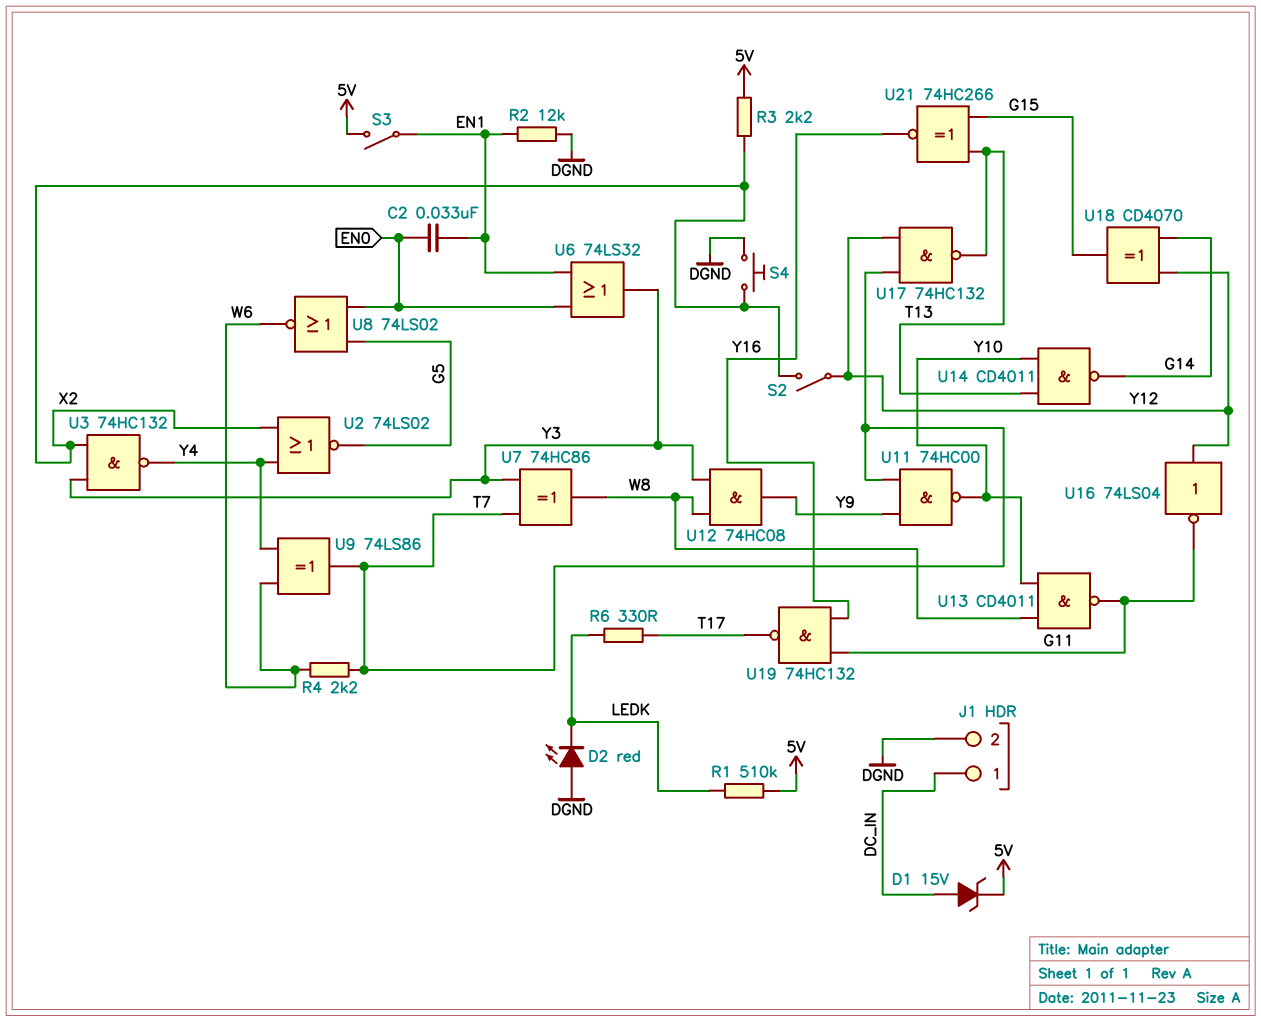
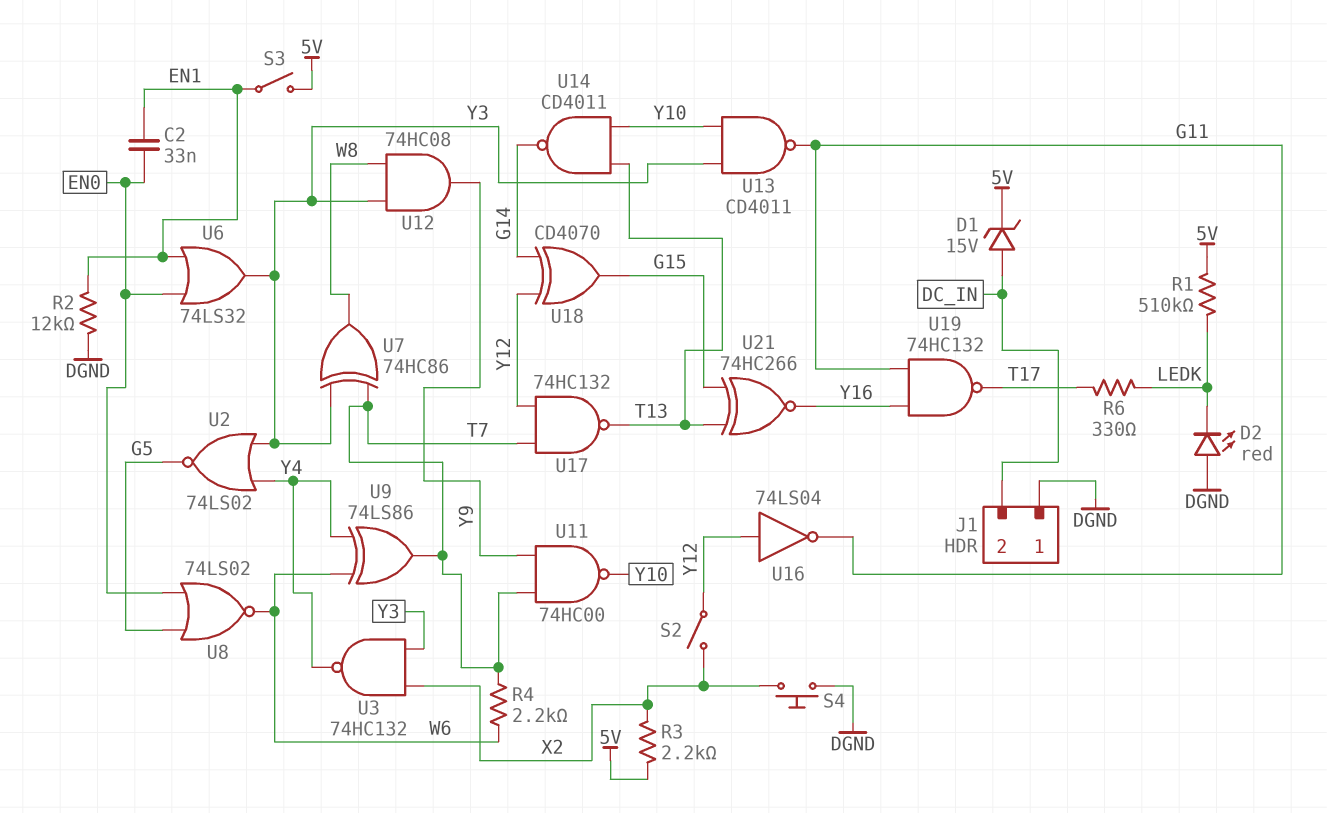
J1 pin 1: DC_IN -> DGND
J1 pin 2: DGND -> DC_IN
U2: NOR 74LS02 (in X2, in Y4, out G5) -> NOR 74LS02 (in Y3, in Y4, out G5)
U13: NAND CD4011 (in W8, in Y10, out G11) -> NAND CD4011 (in Y3, in Y10, out G11)

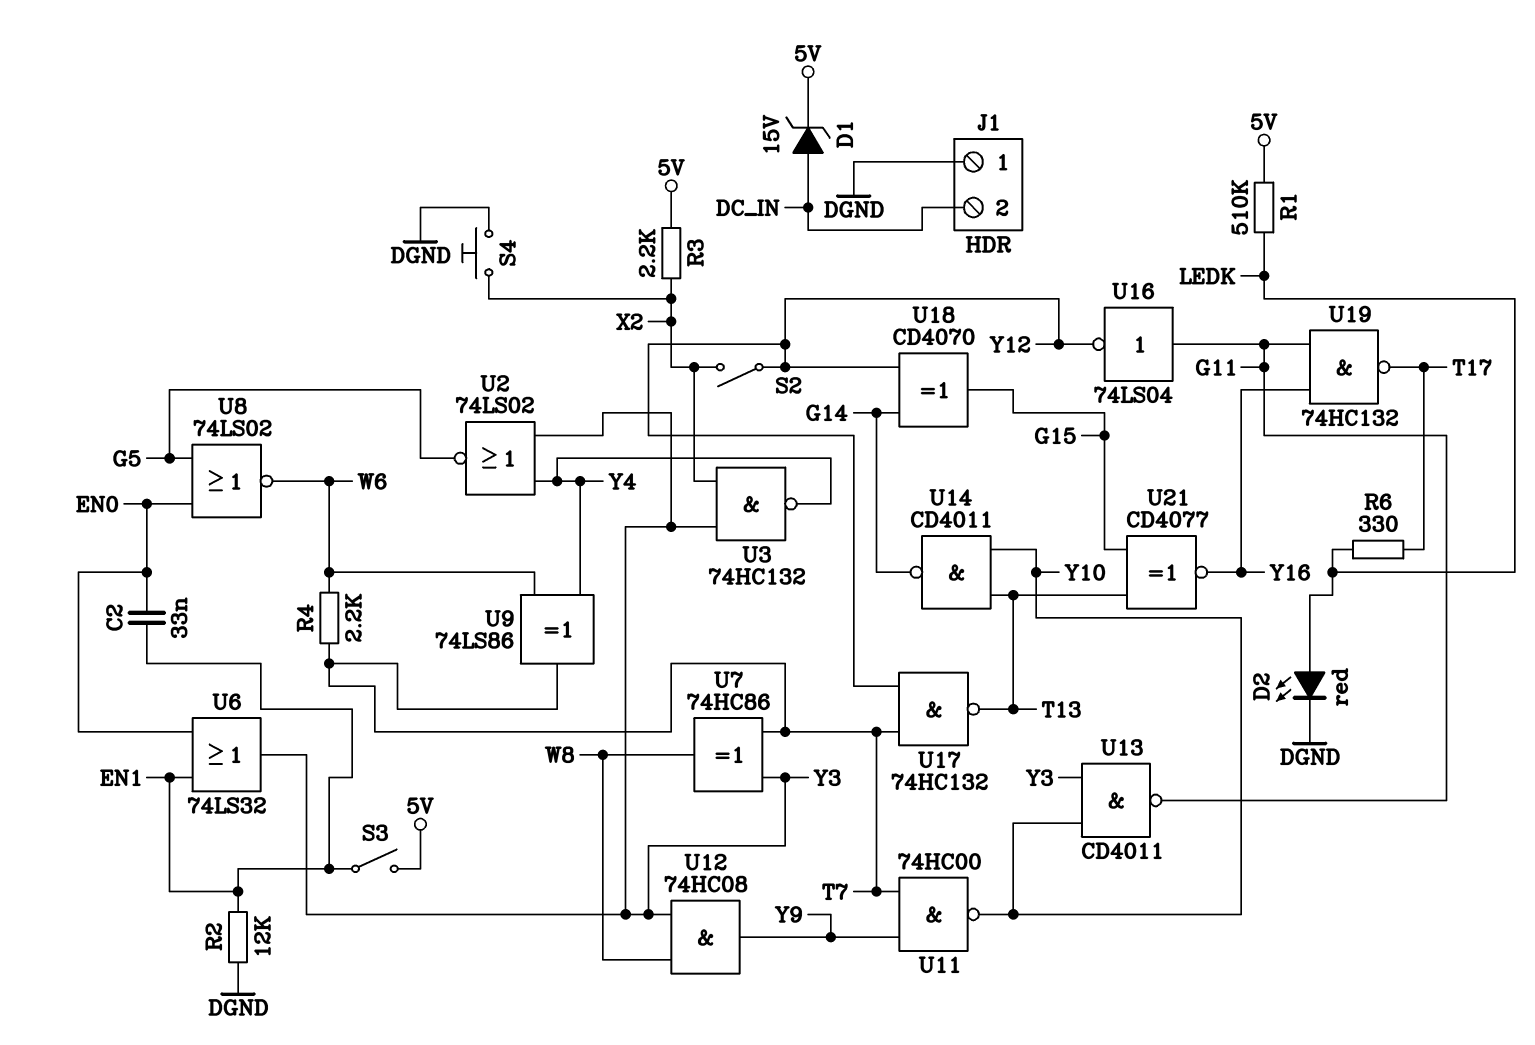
D2: LED red (A DGND, K LEDK) -> LED red (A LEDK, K DGND)
U16: NOT 74LS04 (in Y12, out G11) -> NOT 74LS04 (in G11, out Y12)
U21: XNOR 74HC266 (in G15, in T13, out Y16) -> XNOR CD4077 (in G15, in T13, out Y16)

